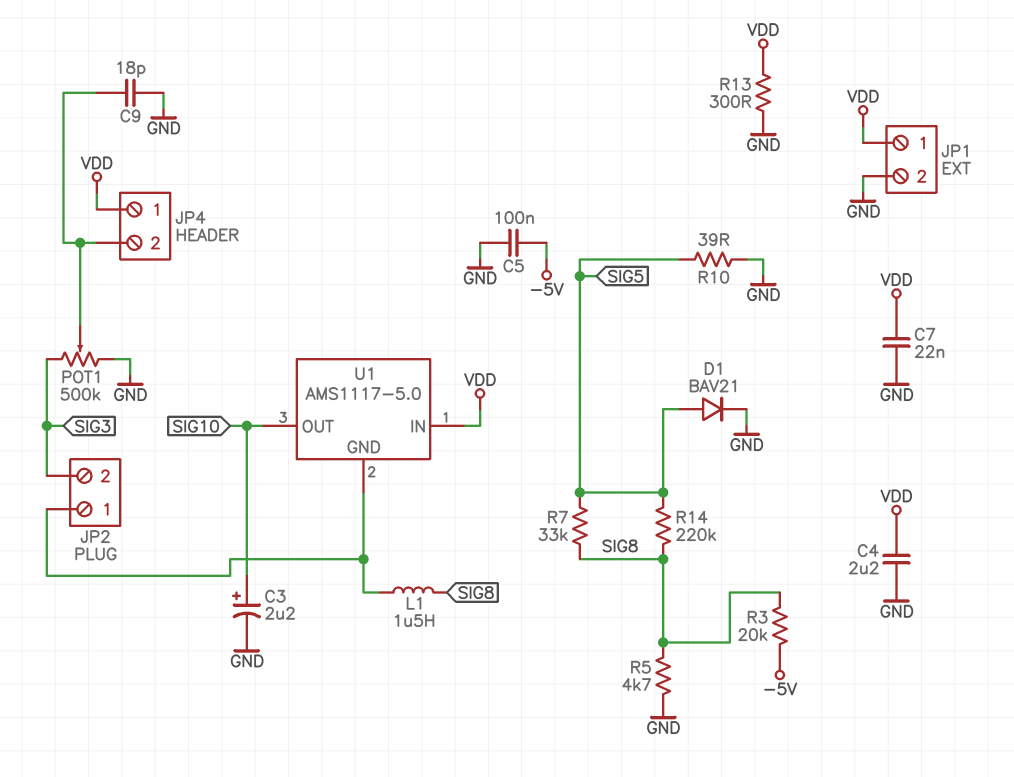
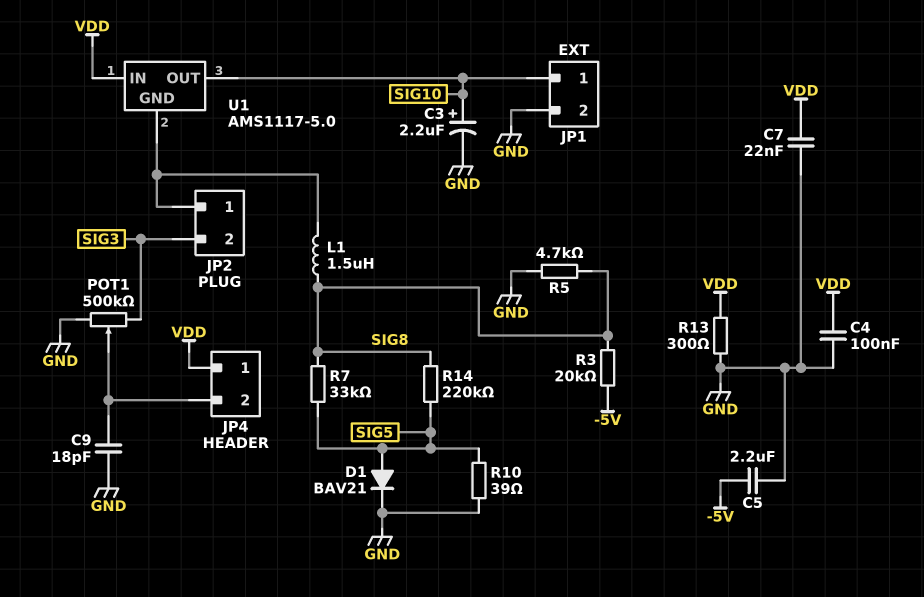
C4: 2.2uF (GND, VDD) -> 100nF (GND, VDD)
C5: 100nF (-5V, GND) -> 2.2uF (-5V, GND)
JP1 pin 1: VDD -> SIG10

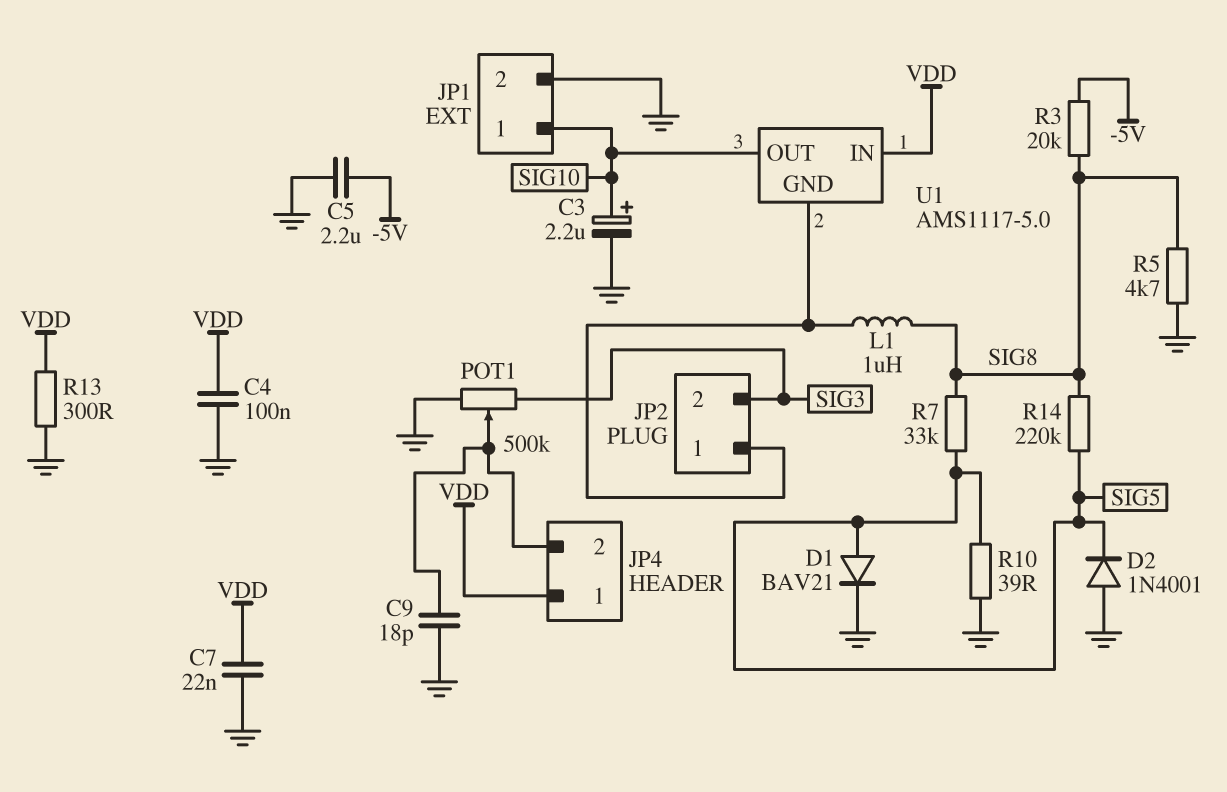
D2: none -> diode 1N4001 (A GND, K SIG5)
L1: 1.5uH (JP2/1, SIG8) -> 1uH (JP2/1, SIG8)

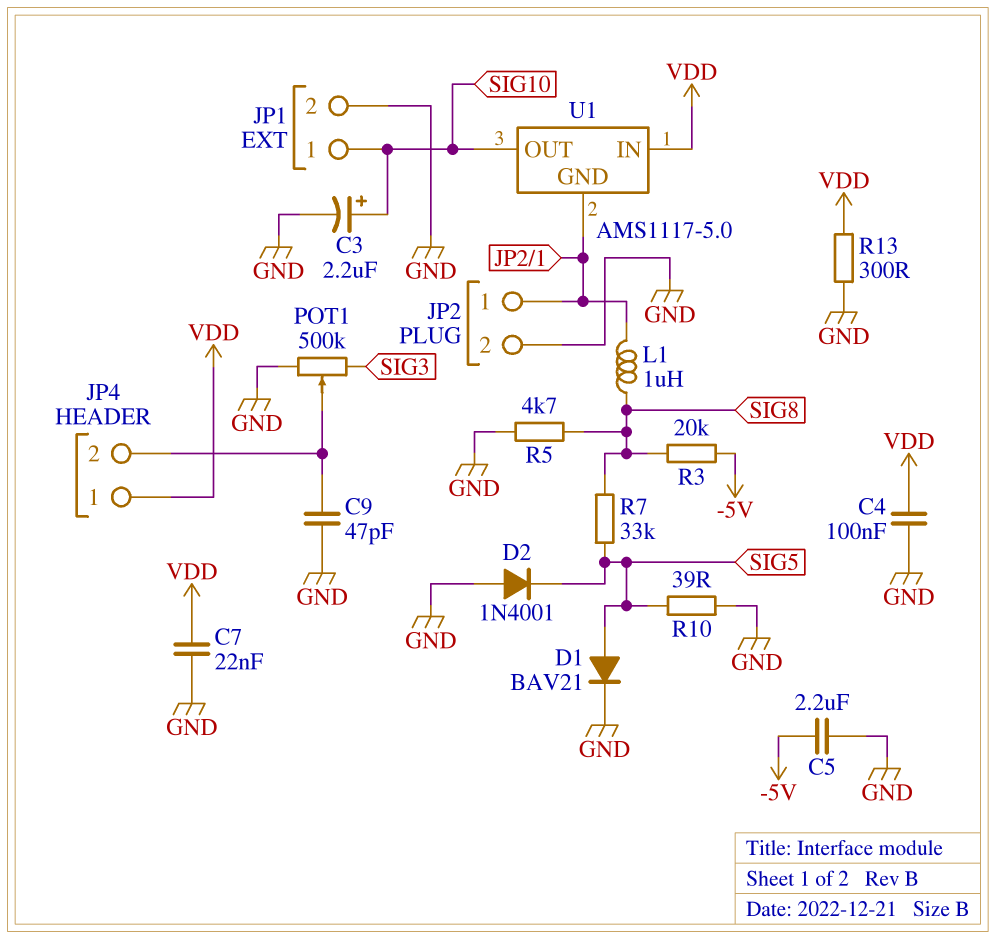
C9: 18pF (GND, JP4/2) -> 47pF (GND, JP4/2)
JP2 pin 2: SIG3 -> GND
R14: 220k (SIG5, SIG8) -> none

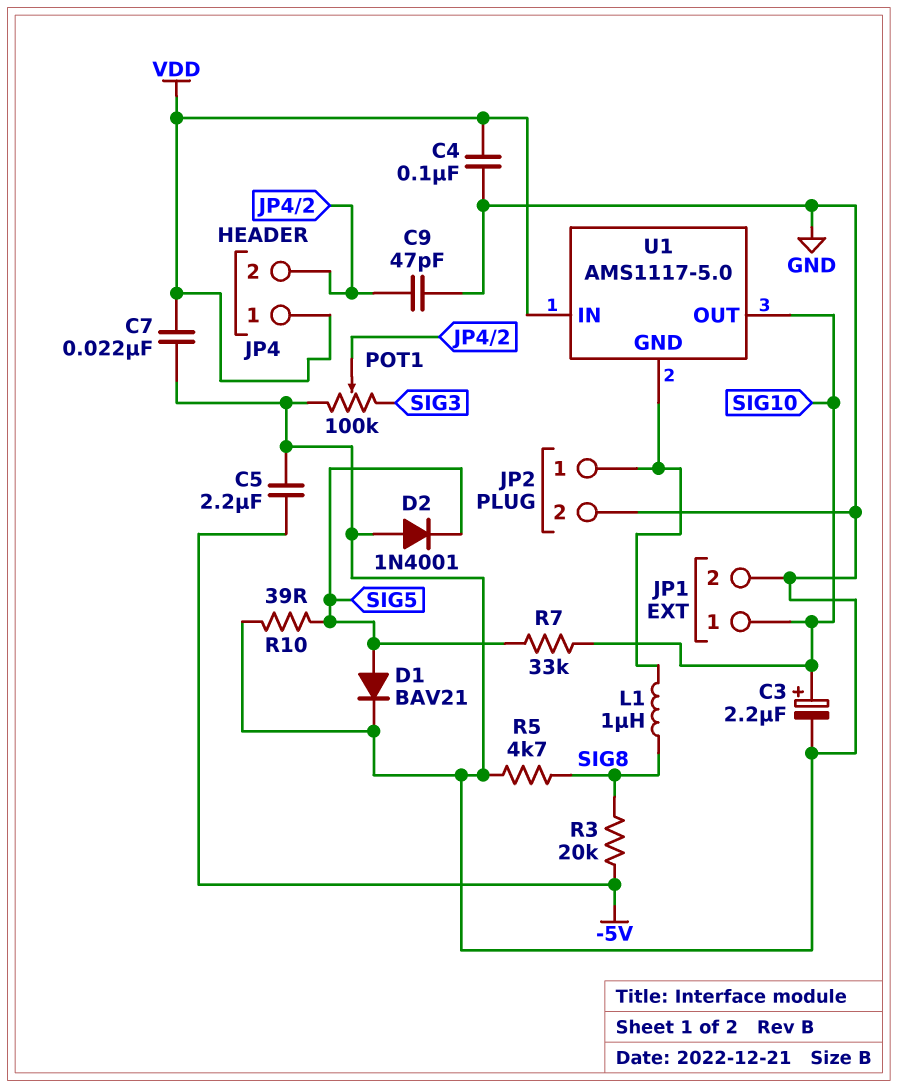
POT1: 500k (GND, SIG3, wiper JP4/2) -> 100k (GND, SIG3, wiper JP4/2)
R7: 33k (SIG5, SIG8) -> 33k (SIG5, SIG10)
R13: 300 (GND, VDD) -> none

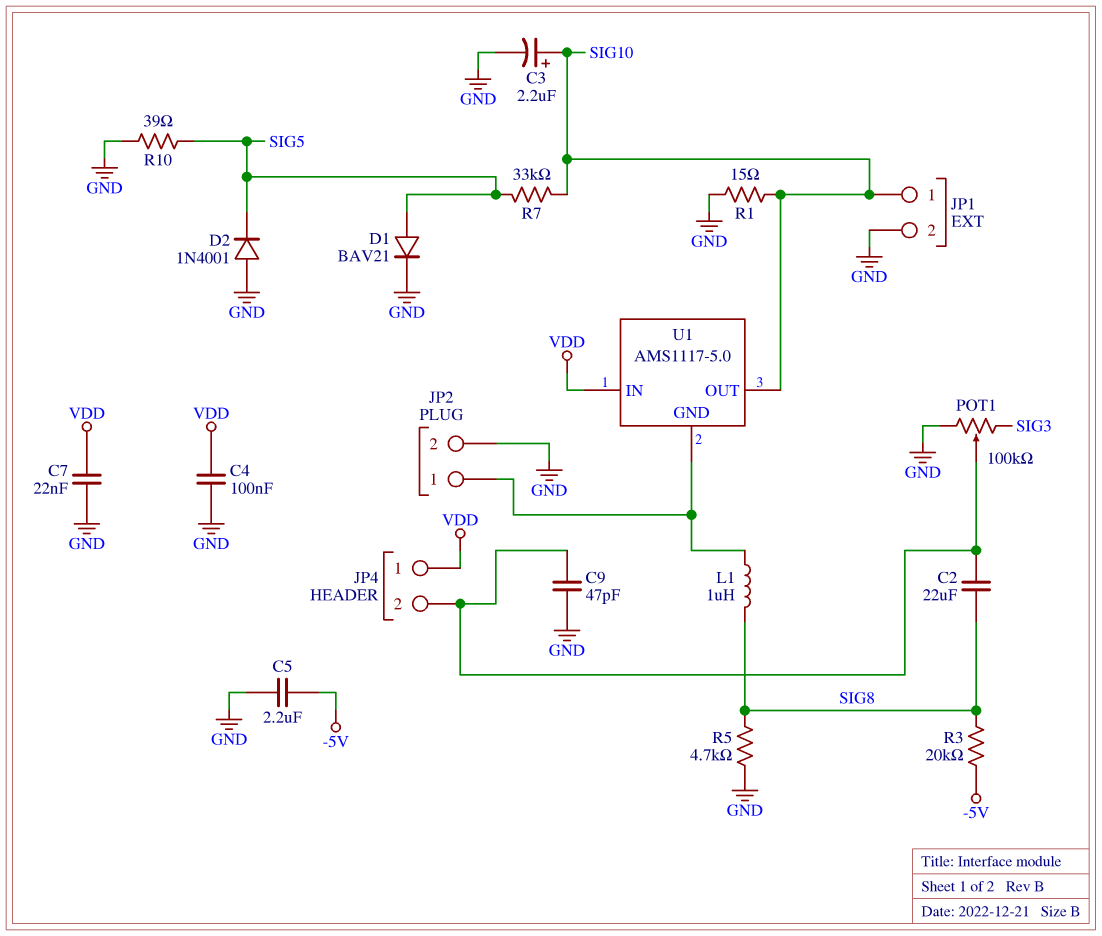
C2: none -> 22uF (JP4/2, SIG8)
R1: none -> 15 (GND, SIG10)

